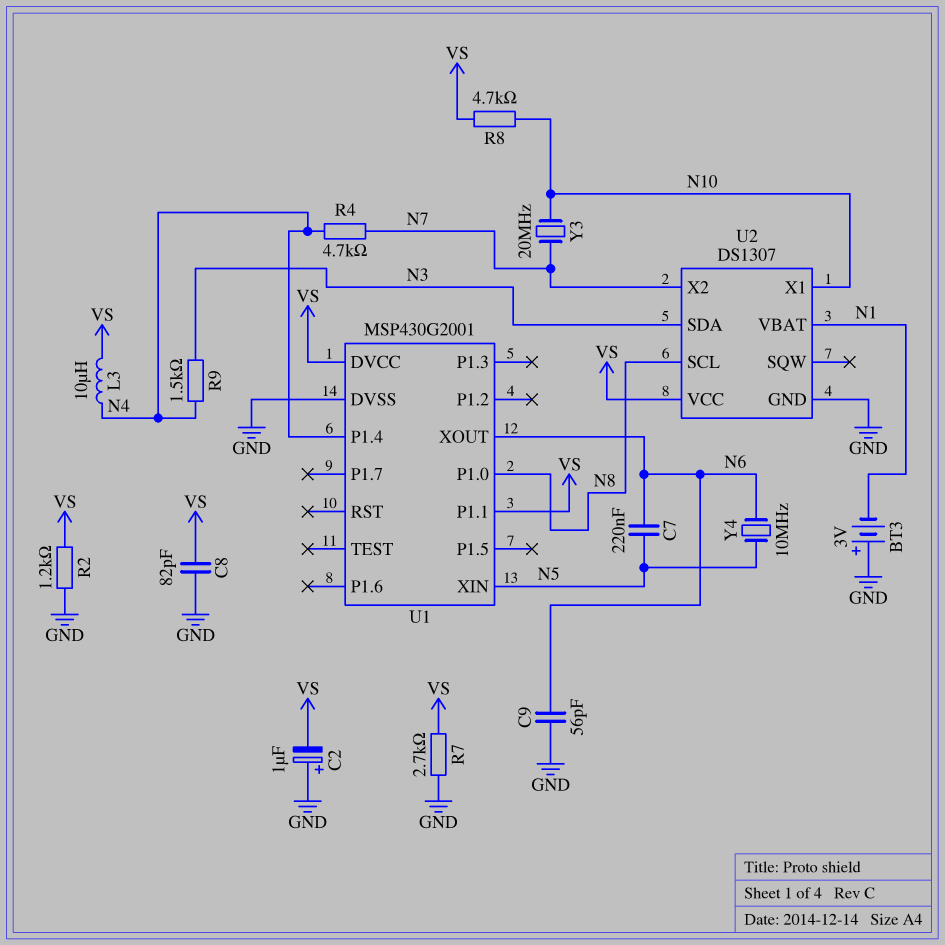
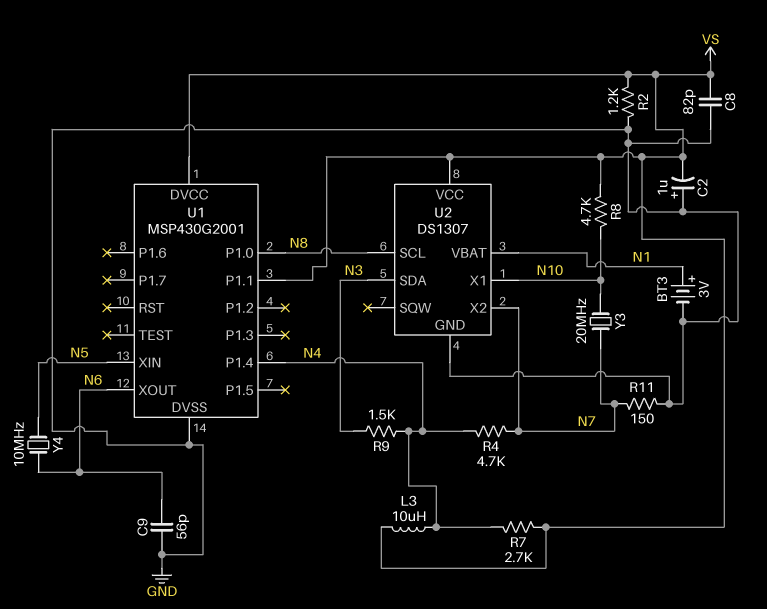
BT3: 3V (plus GND, minus N1) -> 3V (plus N1, minus GND)
C7: 220nF (N5, N6) -> none
R7: 2.7k (GND, VS) -> 2.7k (N4, VS)
R11: none -> 150 (GND, N7)

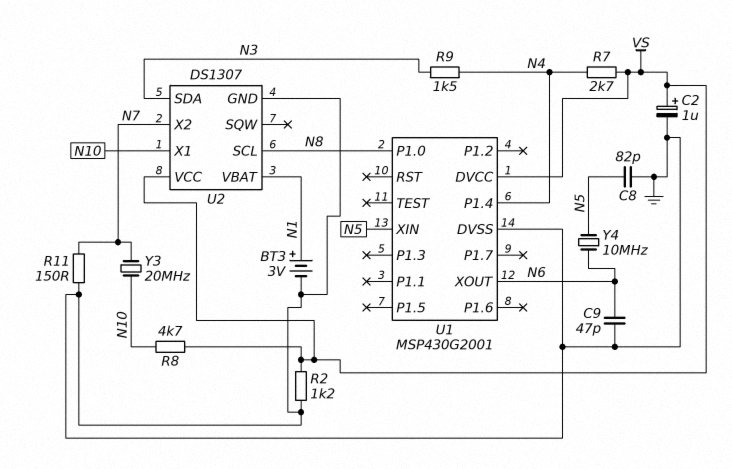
C2: 1uF (plus GND, minus VS) -> 1uF (plus VS, minus GND)
C8: 82pF (GND, VS) -> 82pF (GND, N5)
C9: 56pF (GND, N6) -> 47pF (GND, N6)
L3: 10uH (N4, VS) -> none
R4: 4.7k (N4, N7) -> none
U1 pin P1.1: VS -> none

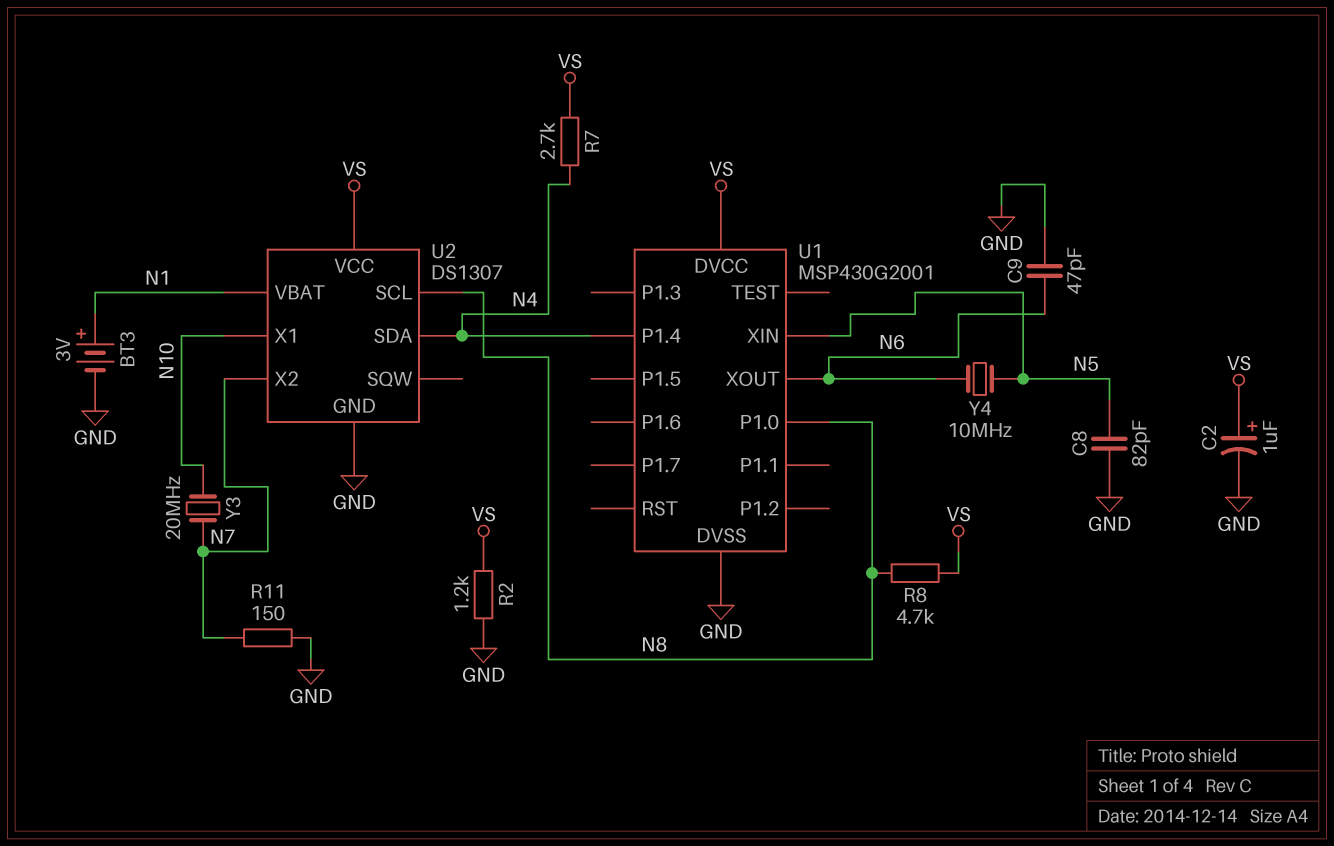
R8: 4.7k (N10, VS) -> 4.7k (N8, VS)
R9: 1.5k (N3, N4) -> none
U2 pin SDA: N3 -> N4

